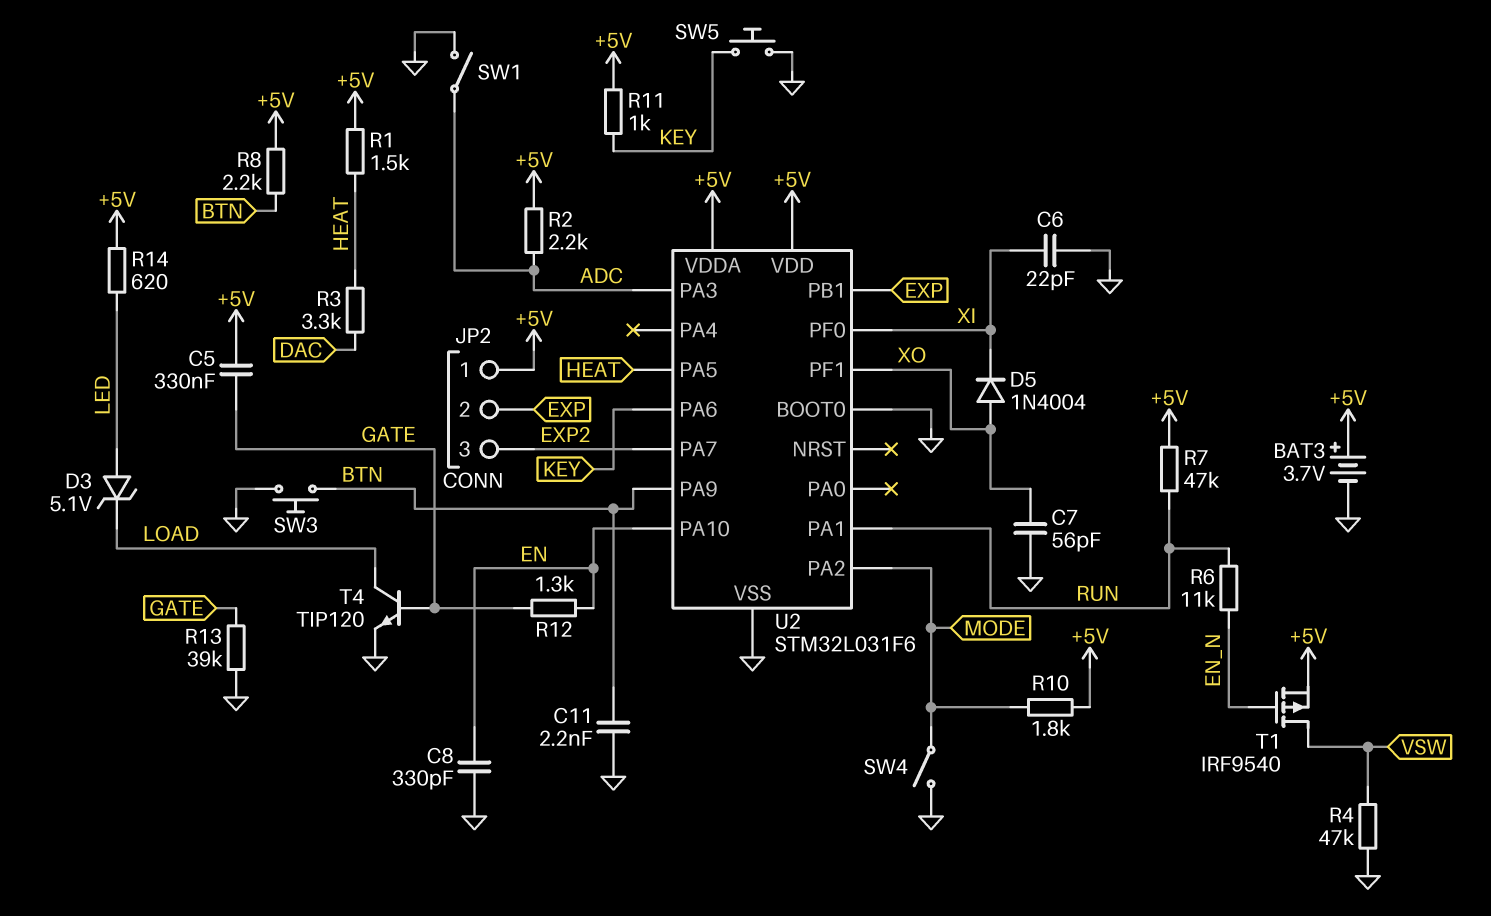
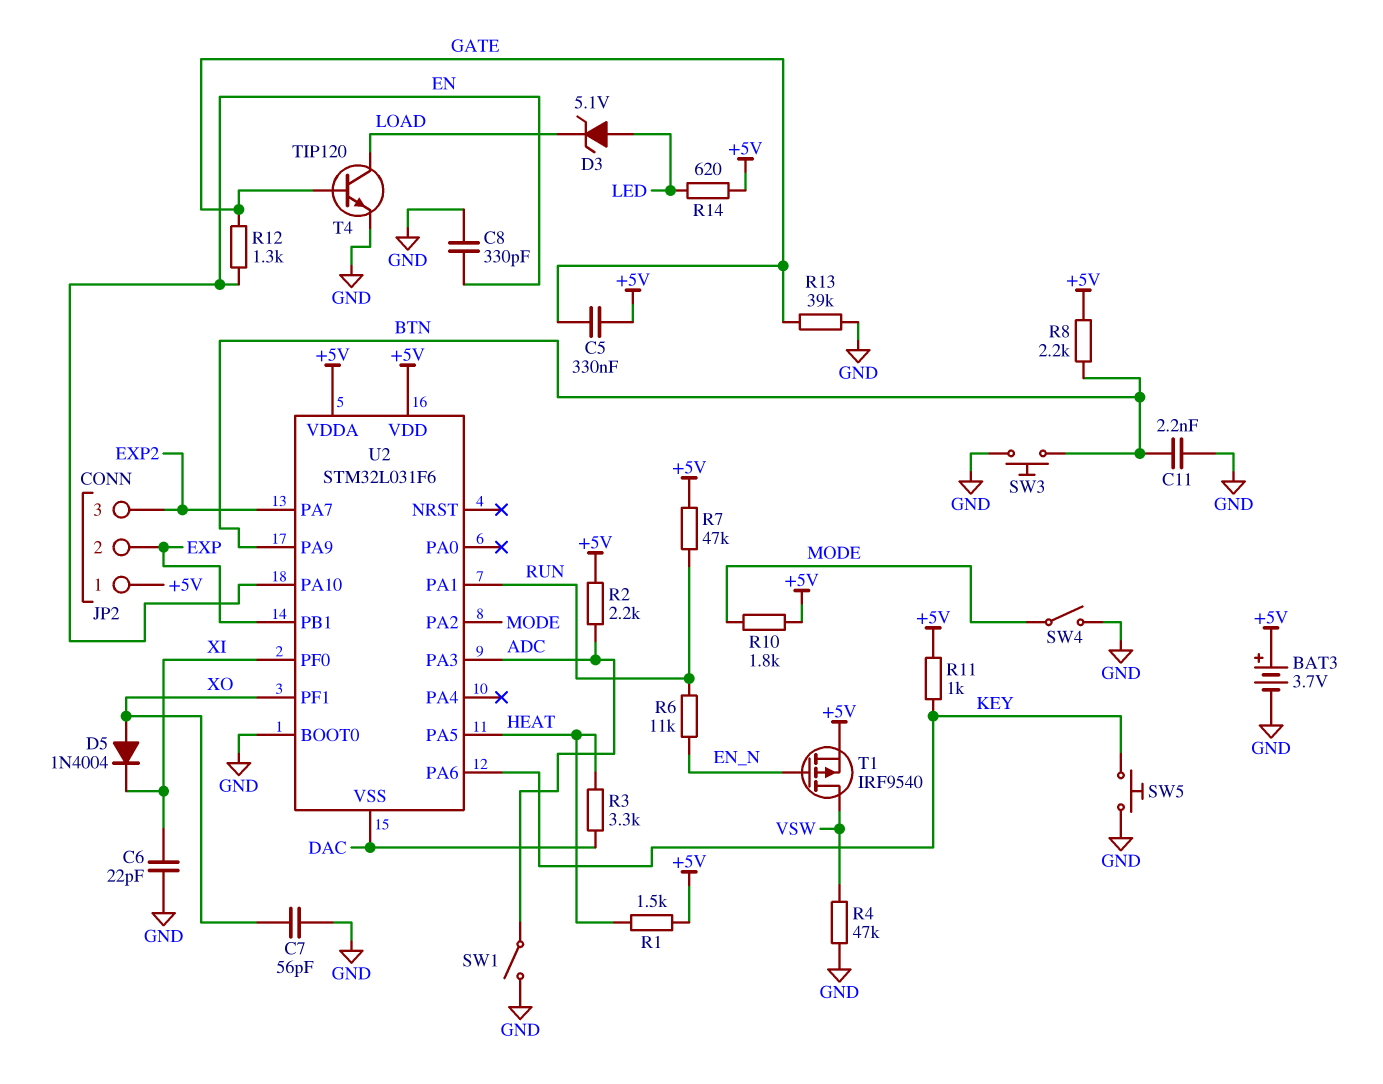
U2 pin VSS: GND -> DAC

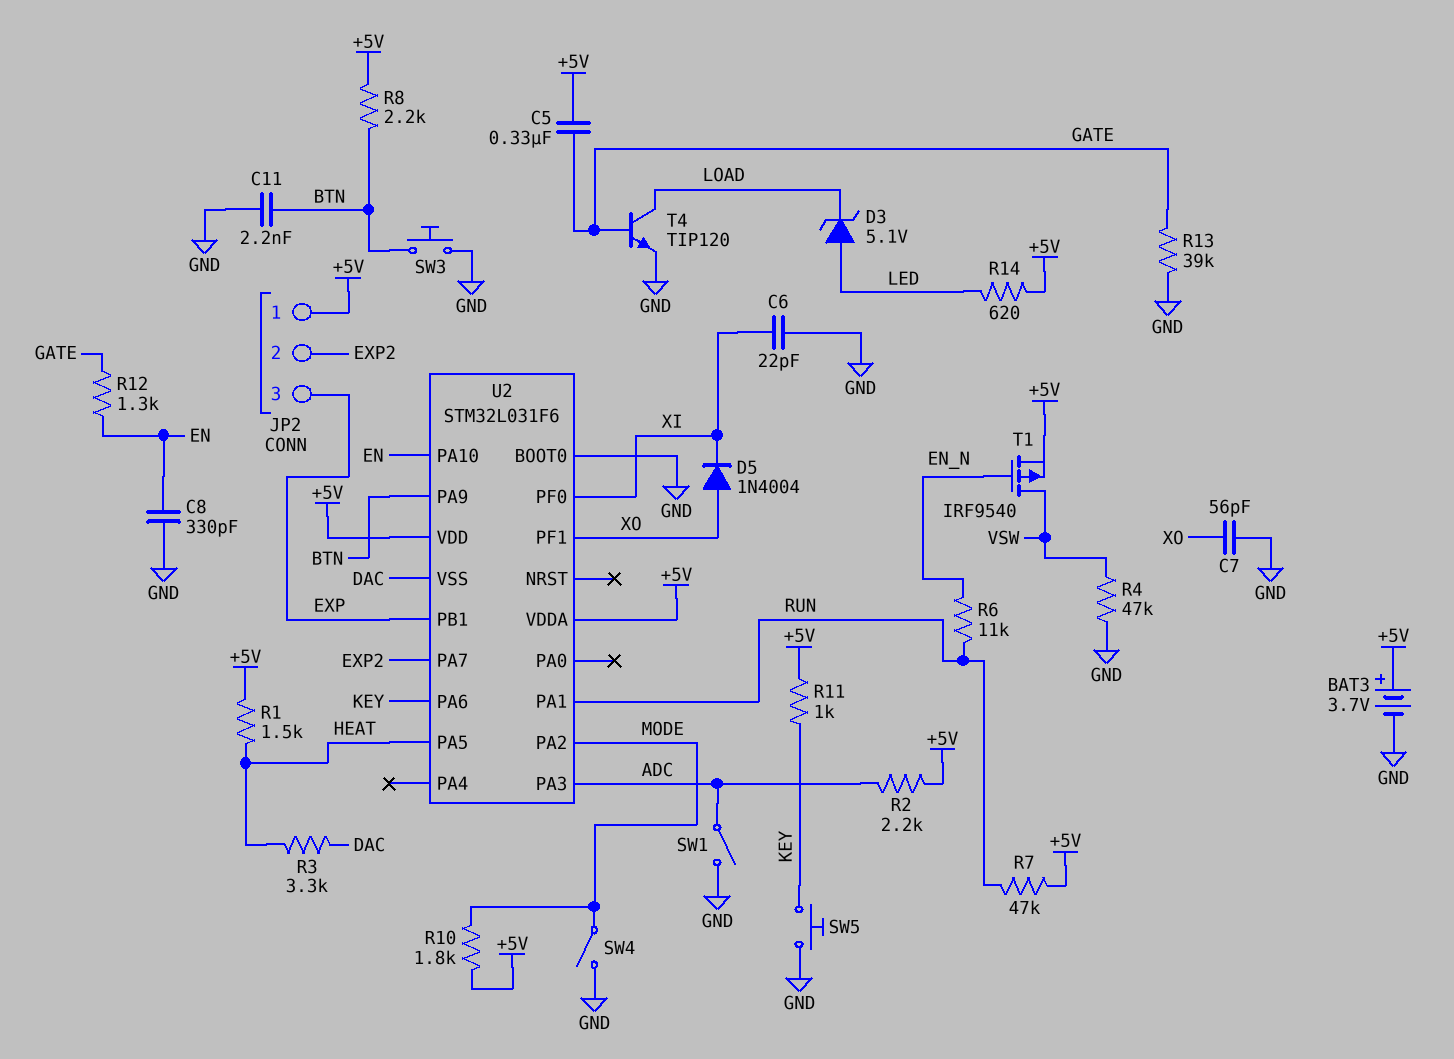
JP2 pin 2: EXP -> EXP2
JP2 pin 3: EXP2 -> EXP

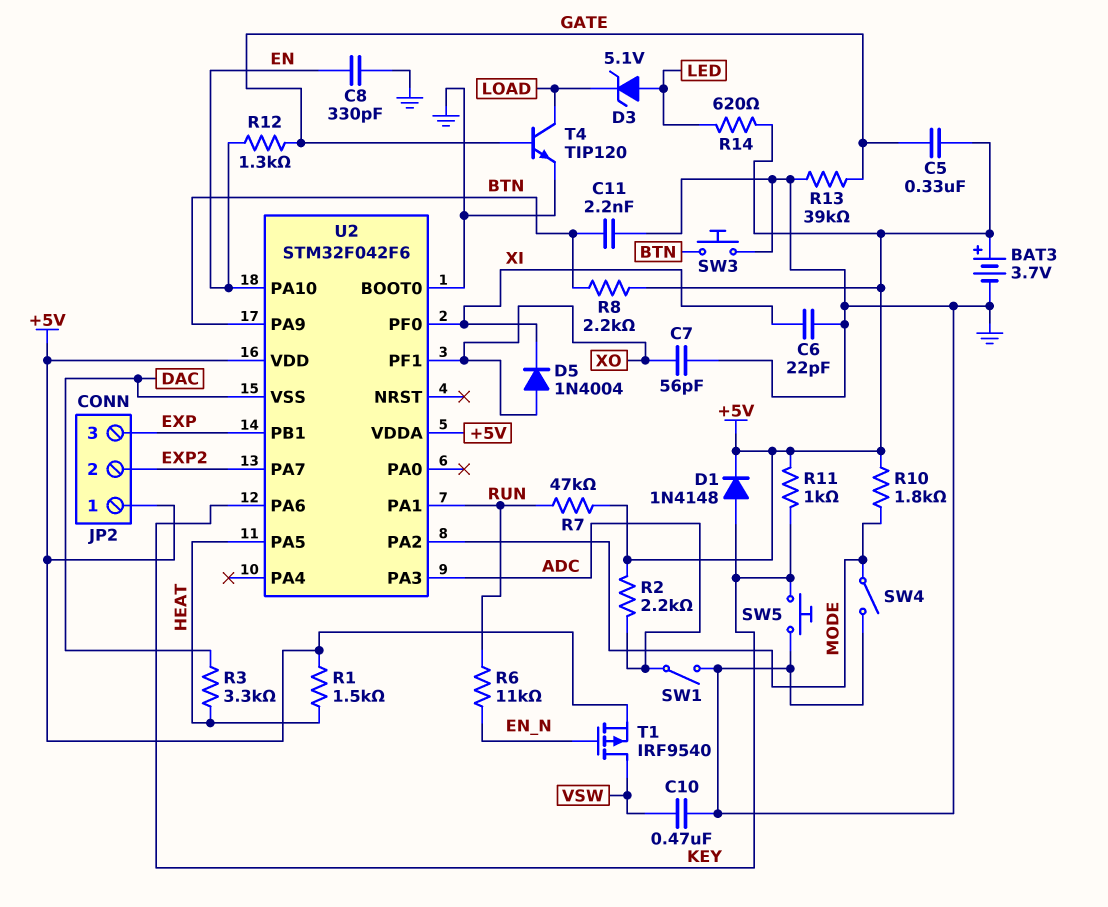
C10: none -> 470nF (GND, VSW)
D1: none -> diode 1N4148 (A KEY, K +5V)
R4: 47k (GND, VSW) -> none
U2: STM32L031F6 -> STM32F042F6

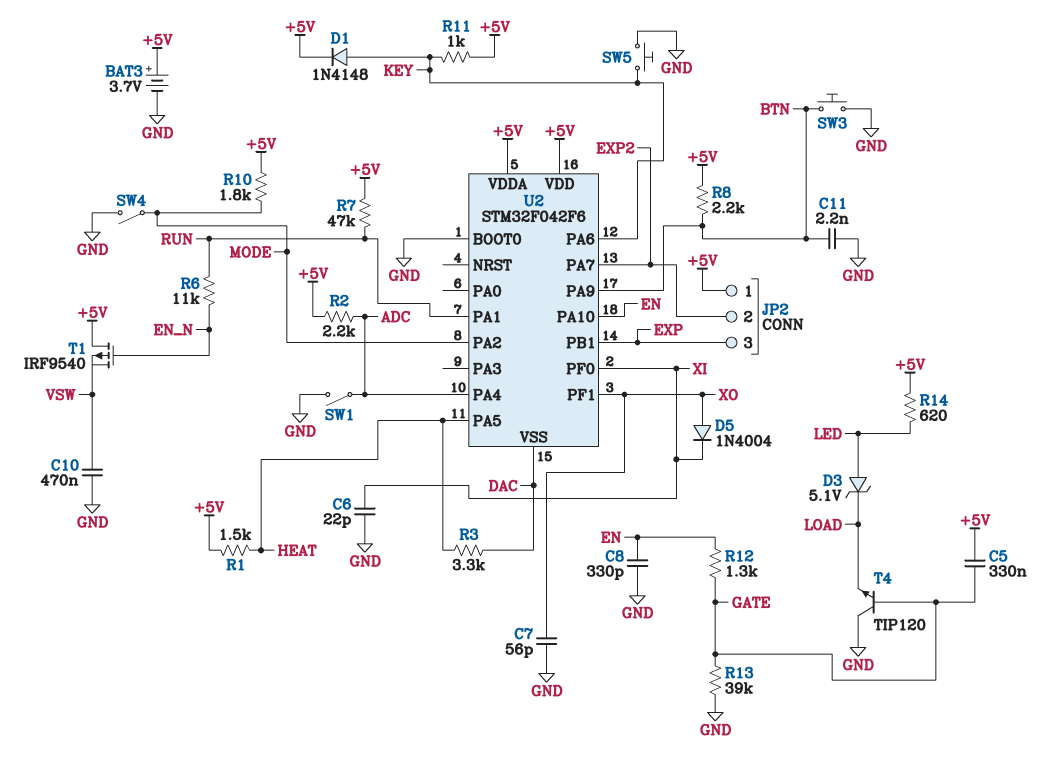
T1: PMOS IRF9540 (G EN_N, D VSW, S +5V) -> PMOS IRF9540 (G EN_N, D +5V, S VSW)
T4: NPN TIP120 (B GATE, C LOAD, E GND) -> NPN TIP120 (B GATE, C GND, E LOAD)
U2 pin PA3: ADC -> none
U2 pin PA4: none -> ADC

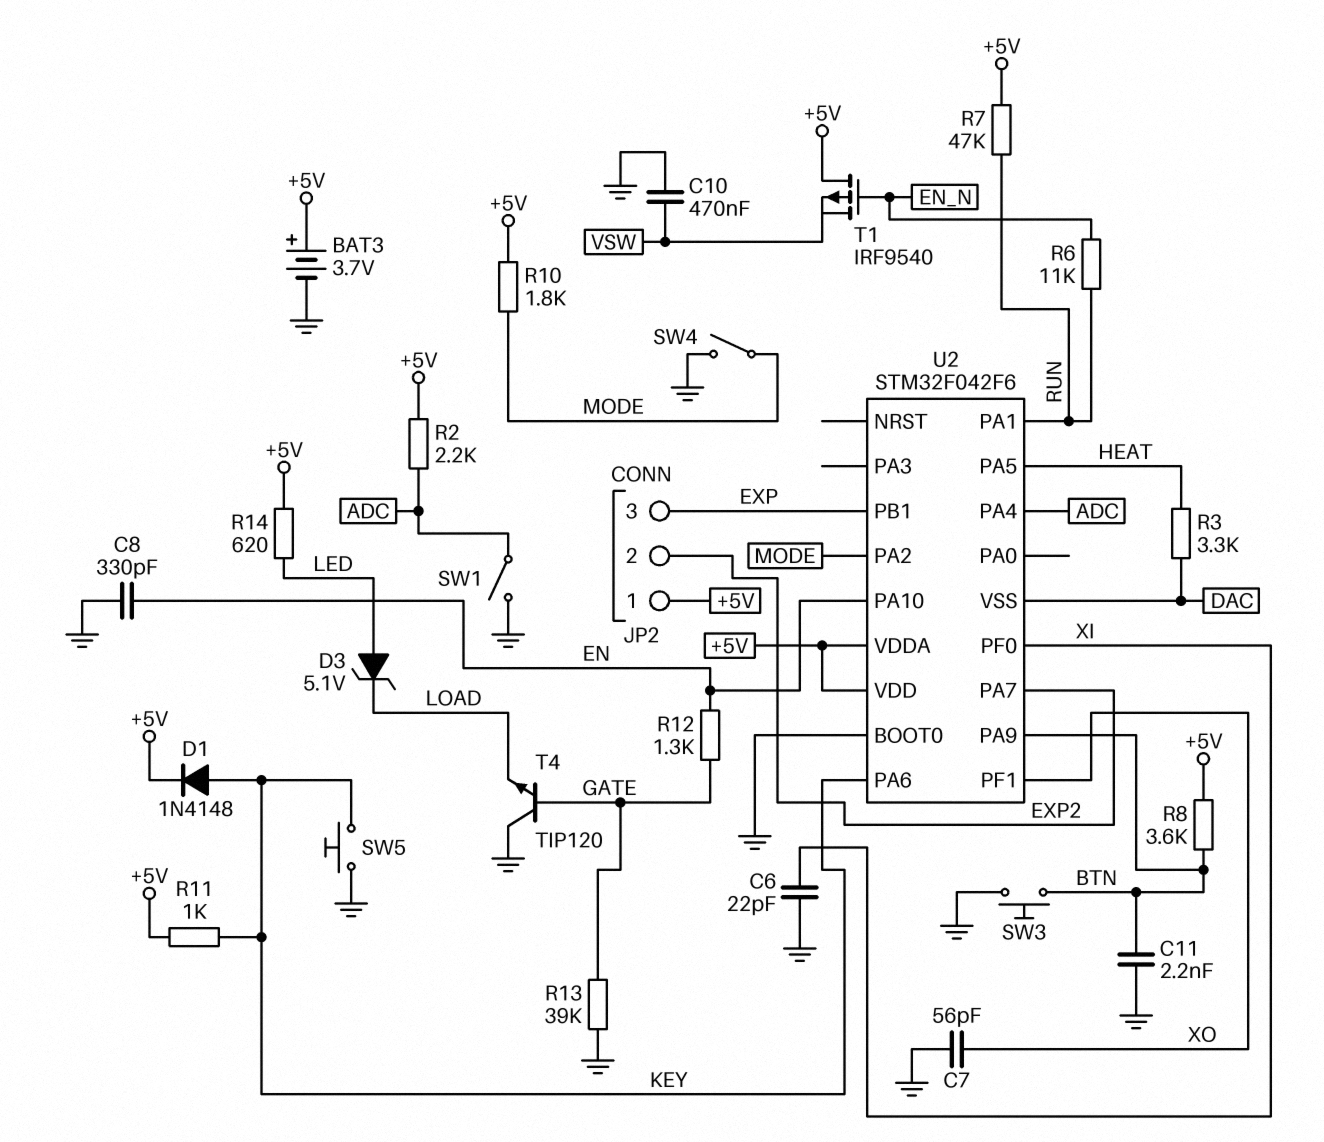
C5: 330nF (+5V, GATE) -> none
D5: diode 1N4004 (A XO, K XI) -> none
R1: 1.5k (+5V, HEAT) -> none
R8: 2.2k (+5V, BTN) -> 3.6k (+5V, BTN)

